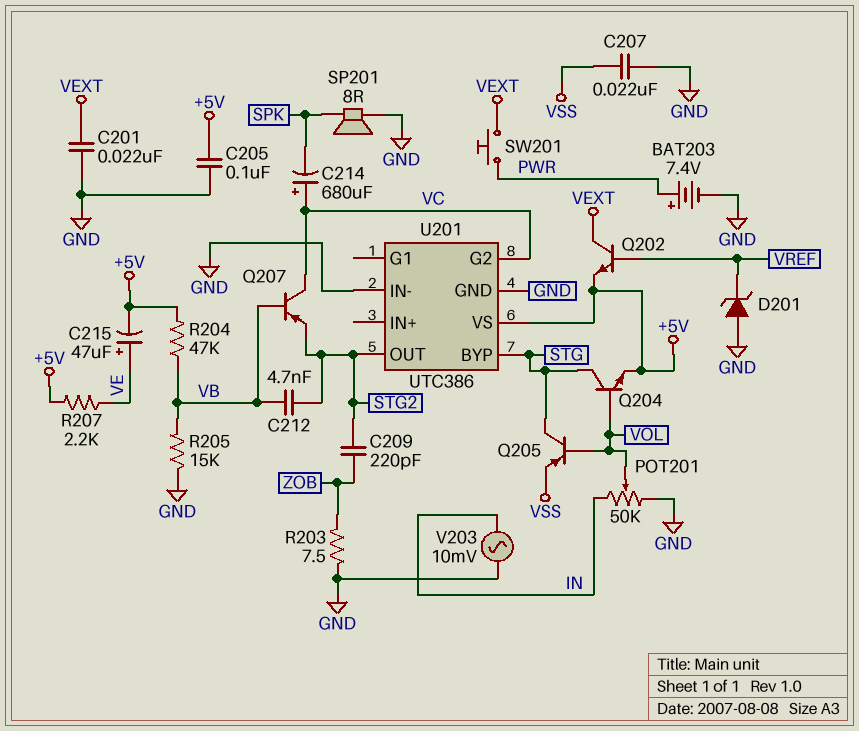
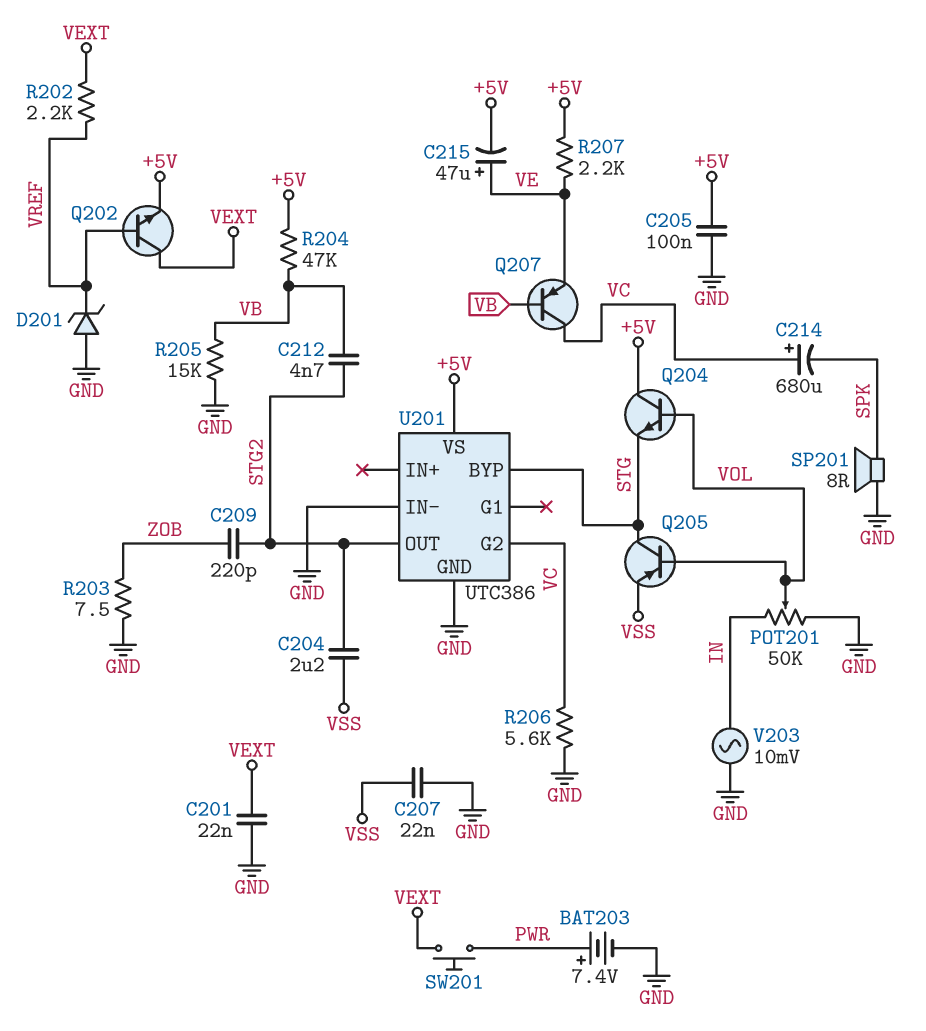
C204: none -> 2.2uF (STG2, VSS)
Q204: NPN (B VOL, C STG, E +5V) -> NPN (B VOL, C +5V, E STG)
Q207: PNP (B VB, C VC, E STG2) -> PNP (B VB, C VC, E VE)
R202: none -> 2.2k (VEXT, VREF)
R206: none -> 5.6k (GND, VC)

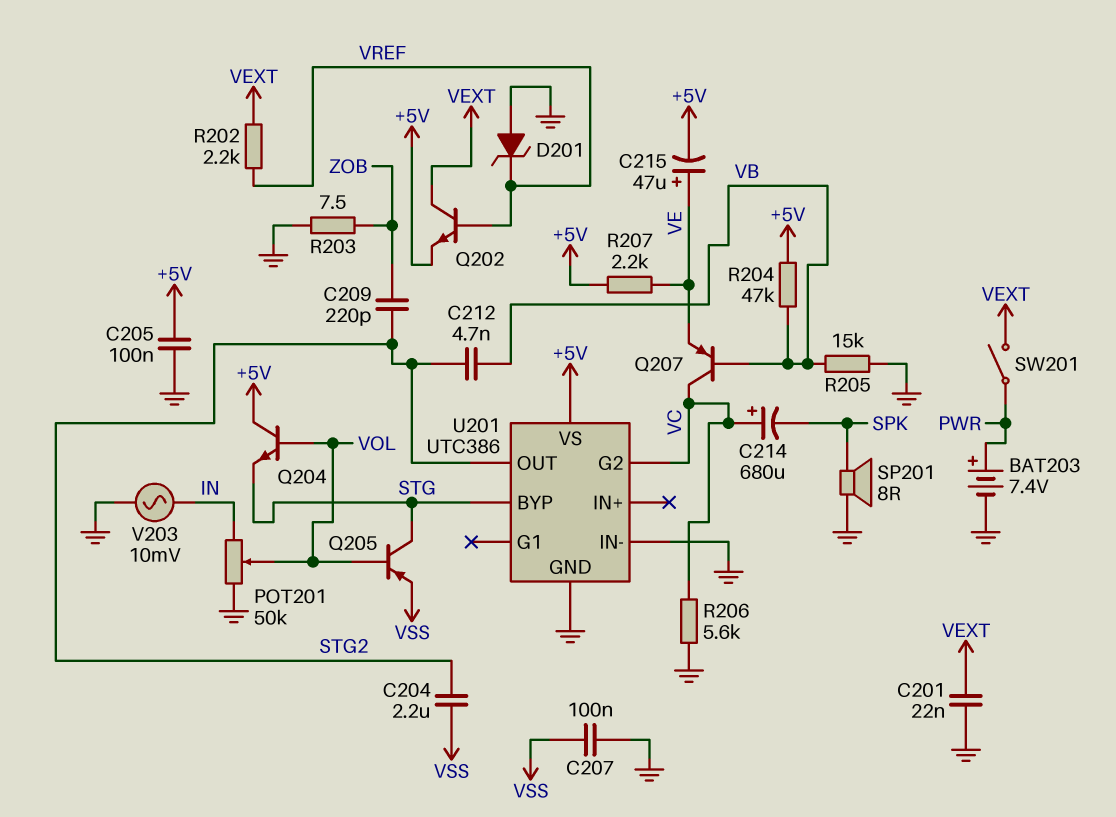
C207: 22nF (GND, VSS) -> 100nF (GND, VSS)
SW201: button (PWR, VEXT) -> switch (PWR, VEXT)

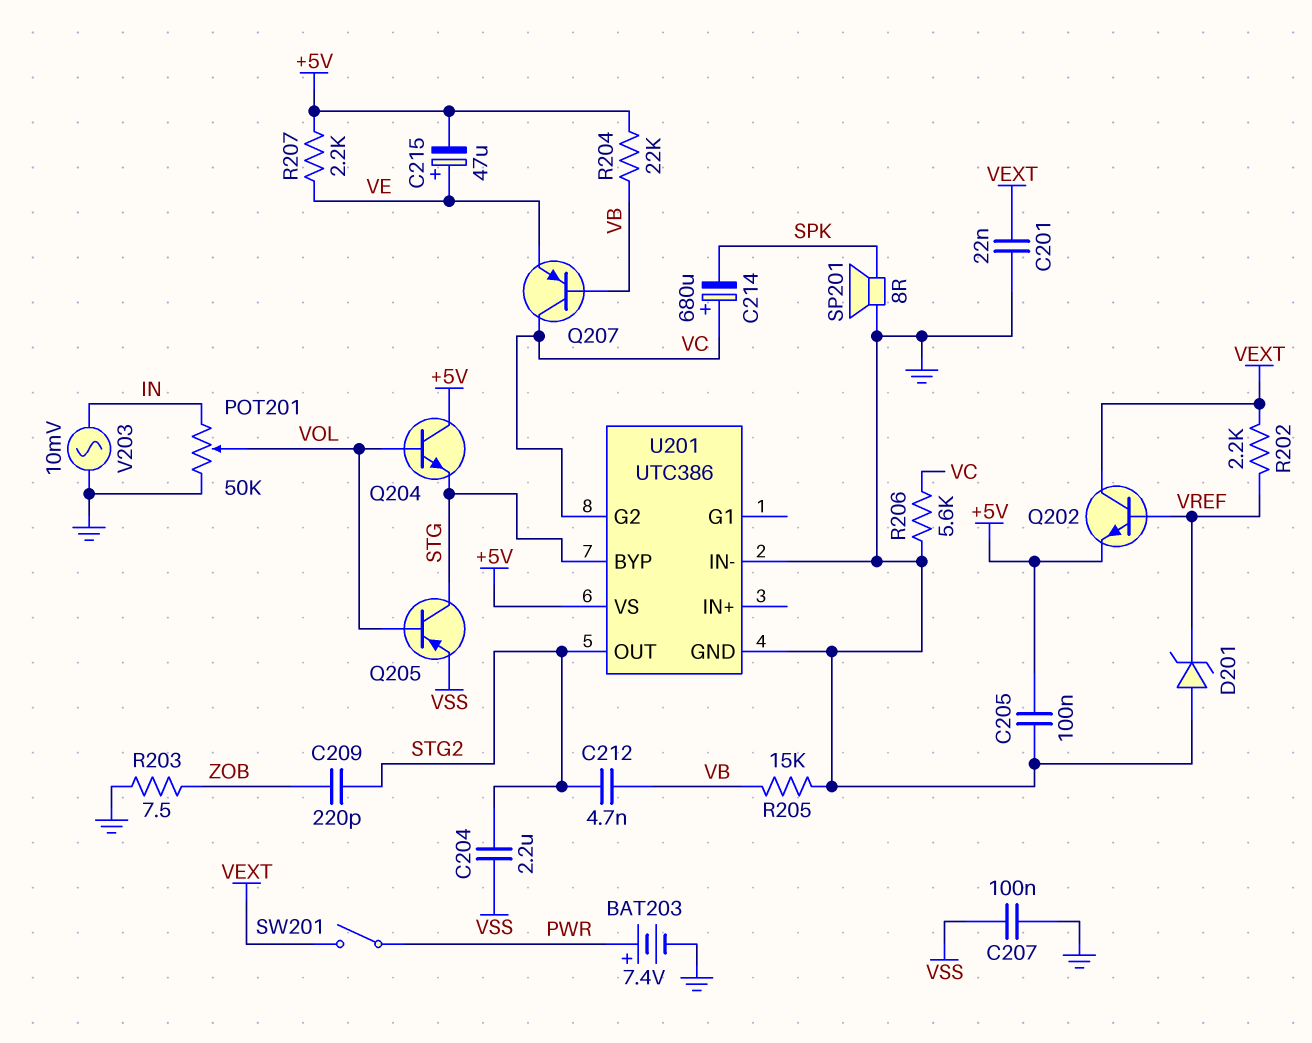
R204: 47k (+5V, VB) -> 22k (+5V, VB)

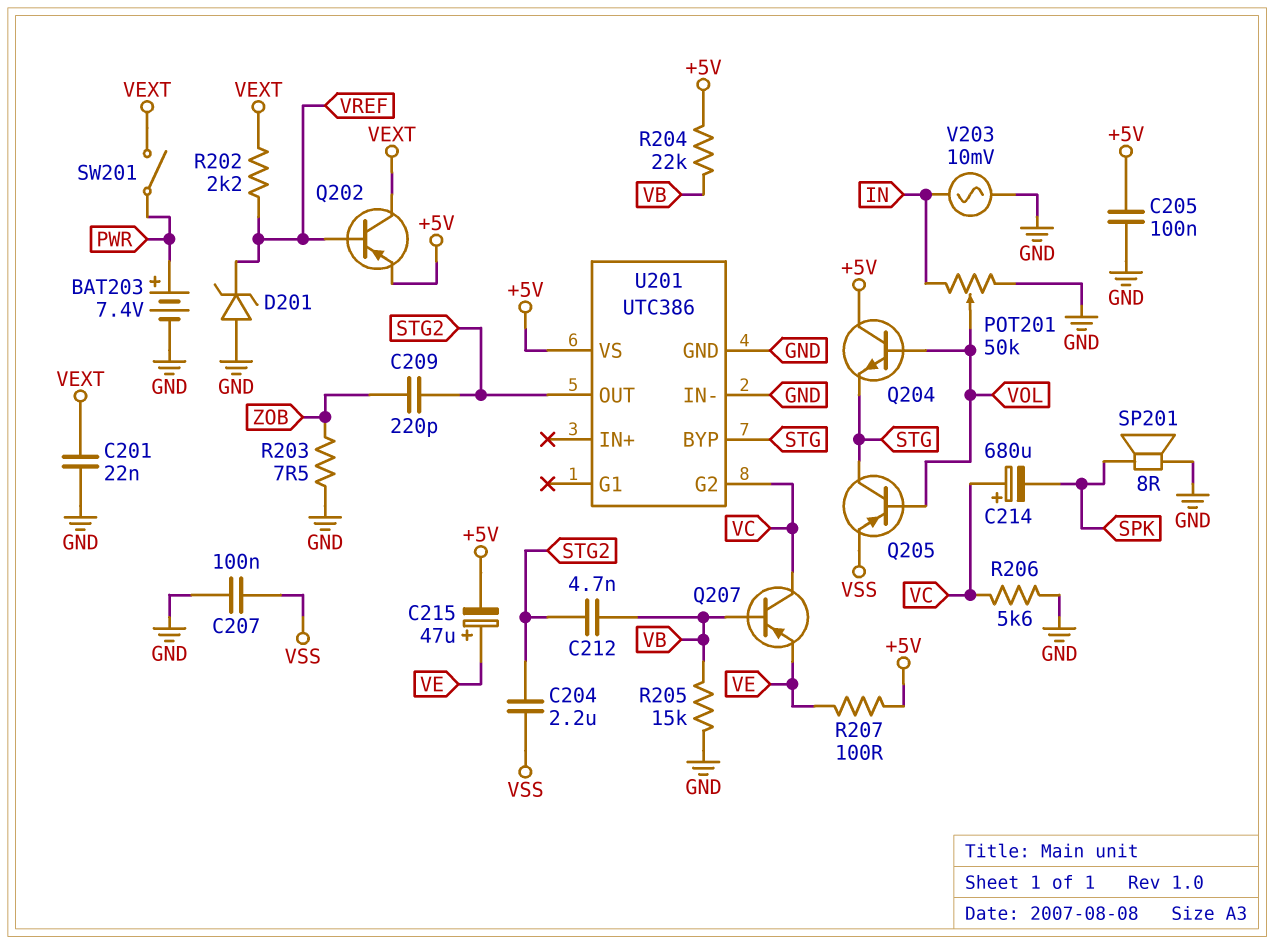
Q202: NPN (B VREF, C VEXT, E +5V) -> PNP (B VREF, C VEXT, E +5V)
R207: 2.2k (+5V, VE) -> 100 (+5V, VE)

